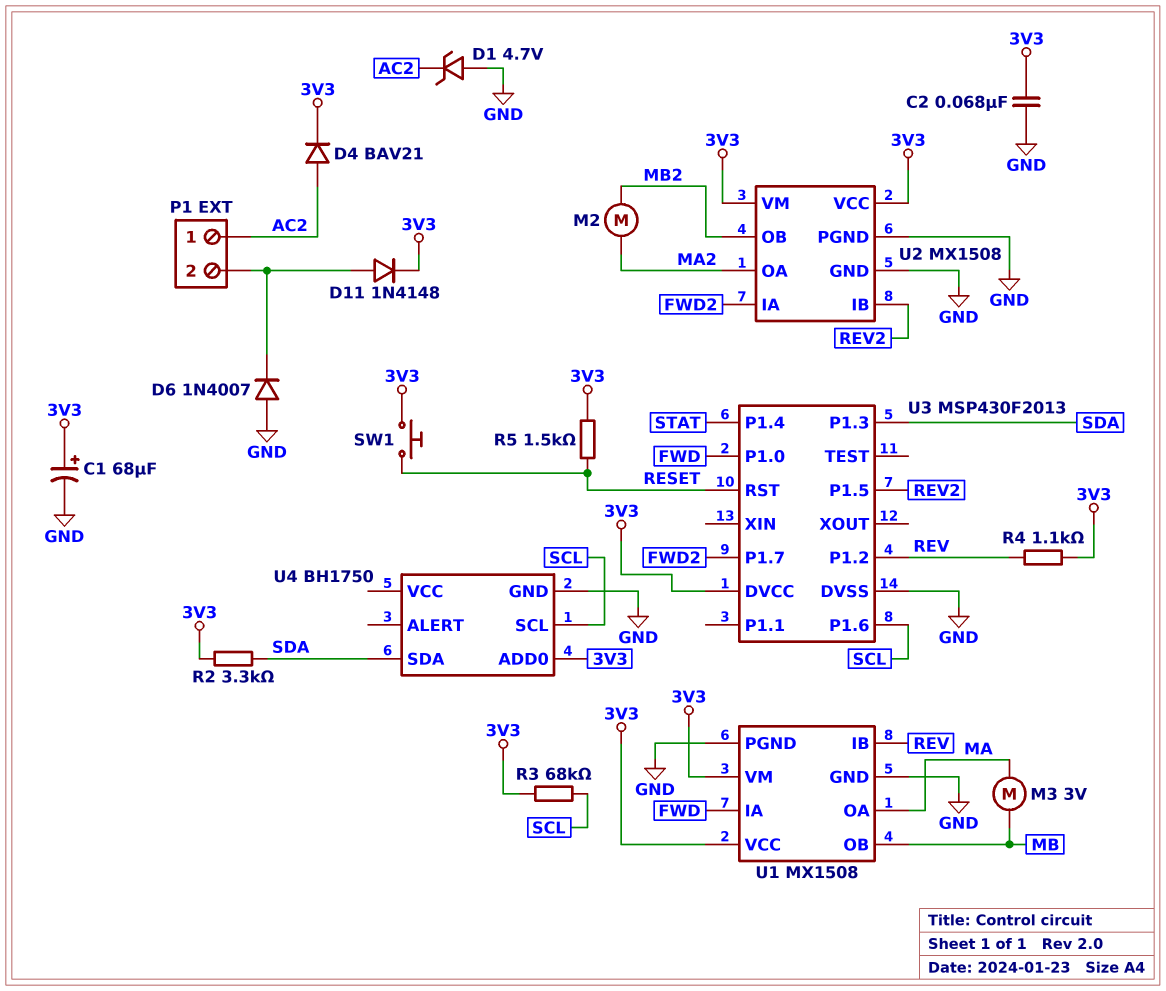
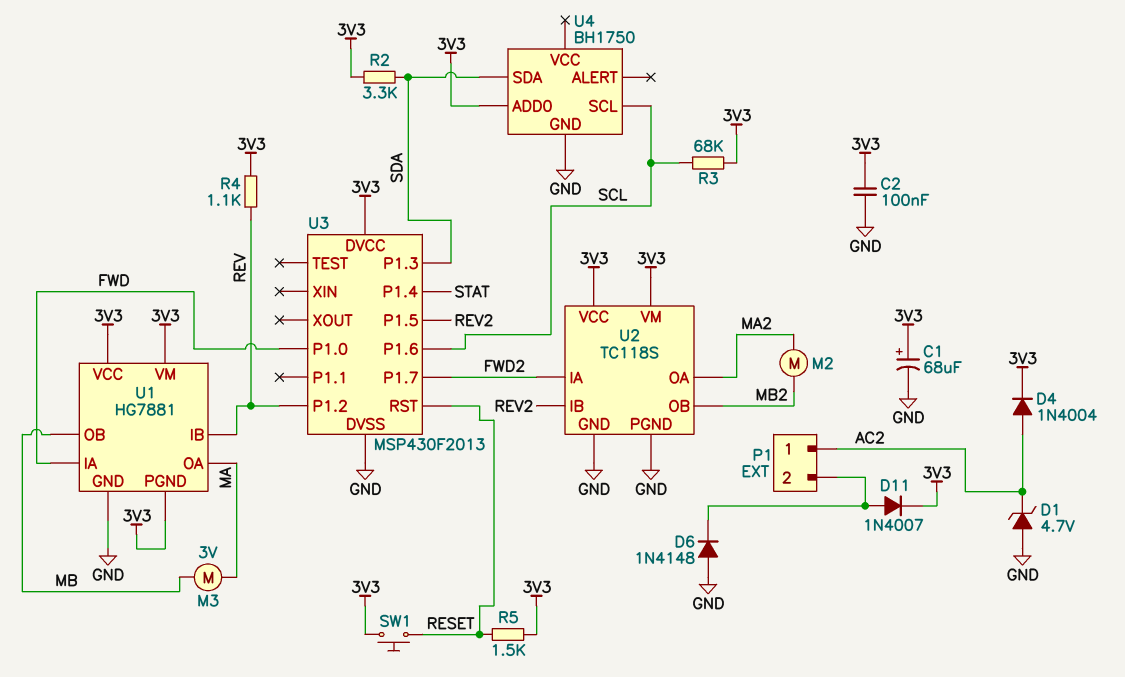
C2: 68nF (3V3, GND) -> 100nF (3V3, GND)
D4: diode BAV21 (A AC2, K 3V3) -> diode 1N4004 (A AC2, K 3V3)
D6: diode 1N4007 (A GND, K P1/2) -> diode 1N4148 (A GND, K P1/2)
D11: diode 1N4148 (A P1/2, K 3V3) -> diode 1N4007 (A P1/2, K 3V3)
U1: MX1508 -> HG7881
U1 pin PGND: GND -> 3V3
U2: MX1508 -> TC118S

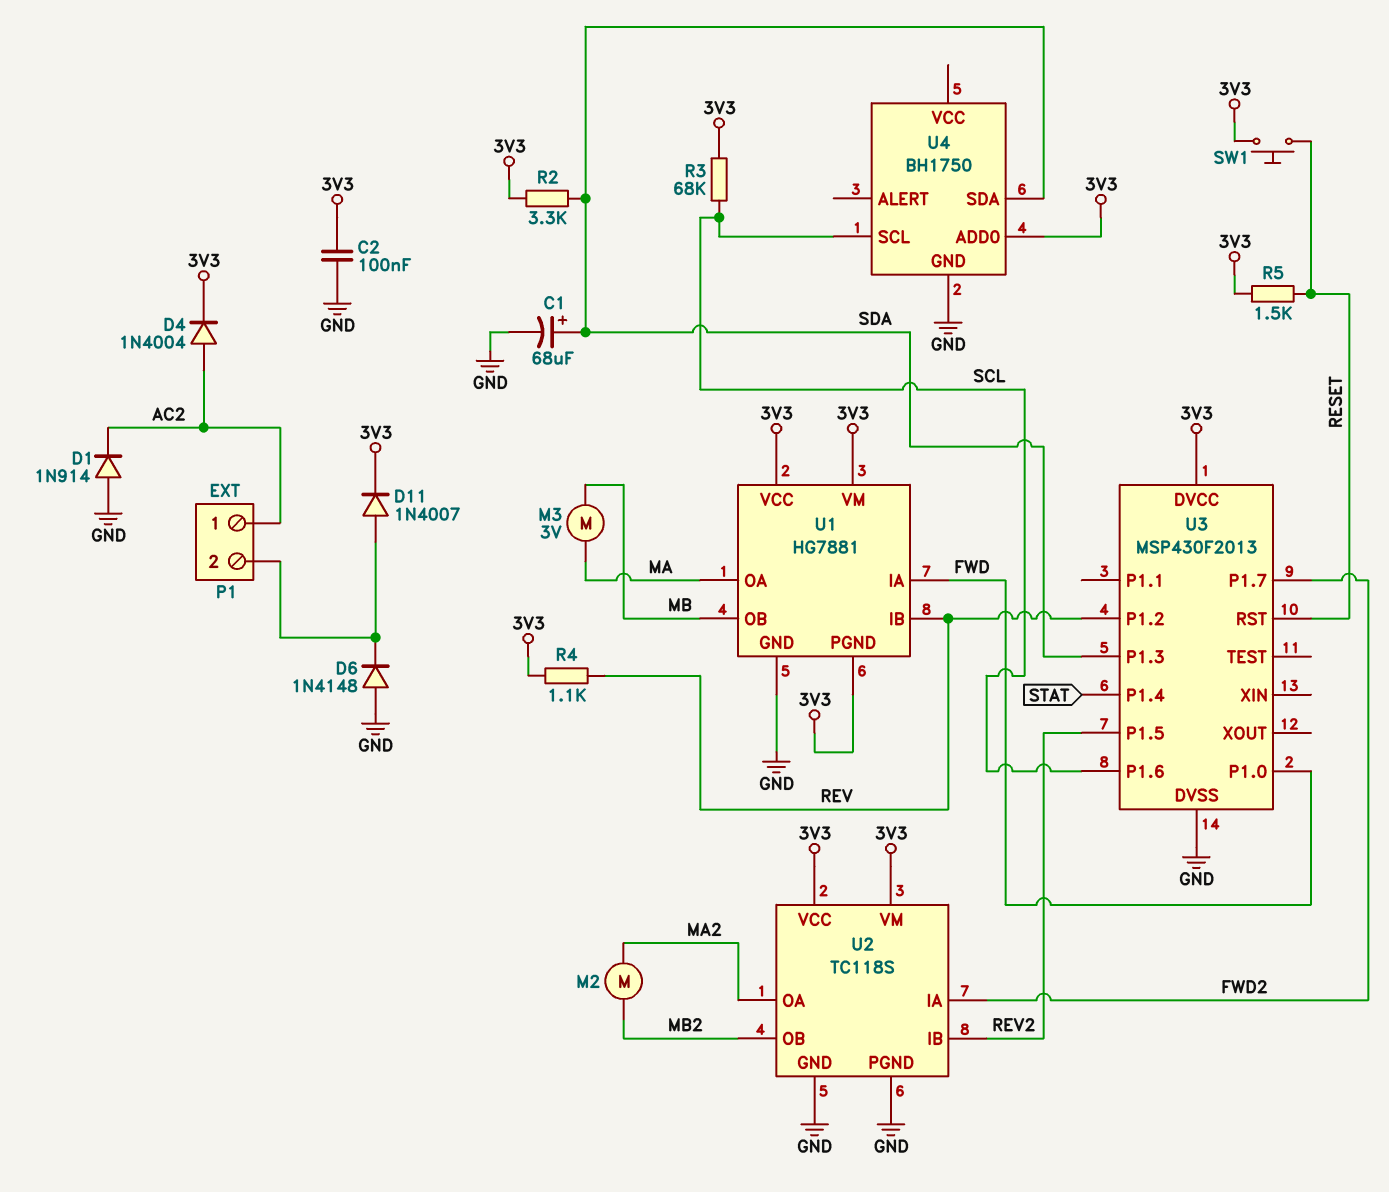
C1: 68uF (plus 3V3, minus GND) -> 68uF (plus SDA, minus GND)
D1: zener 4.7V (A GND, K AC2) -> diode 1N914 (A GND, K AC2)

